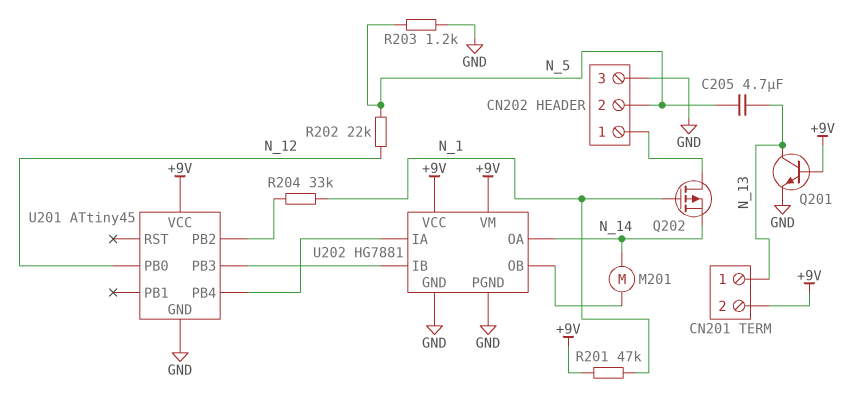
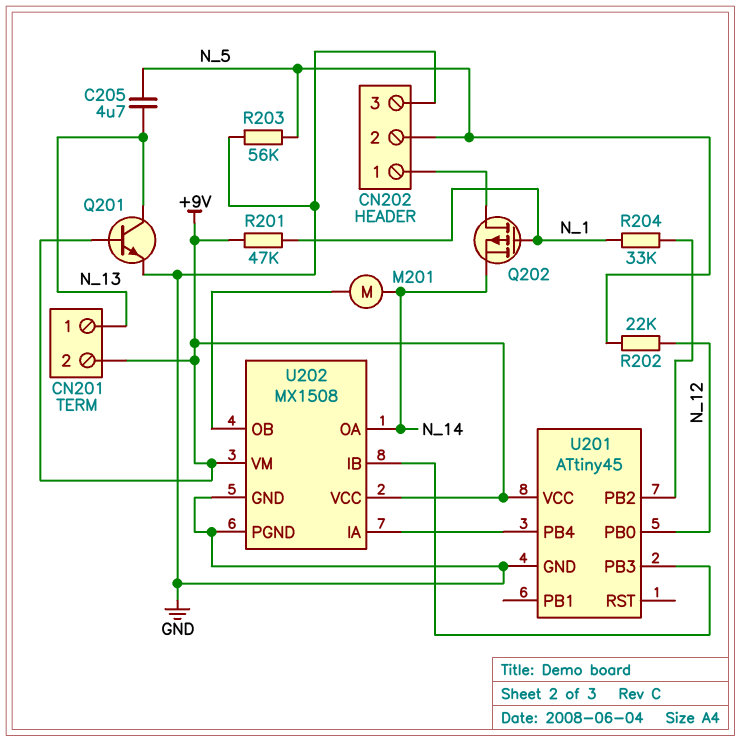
R203: 1.2k (GND, N_5) -> 56k (GND, N_5)
U202: HG7881 -> MX1508

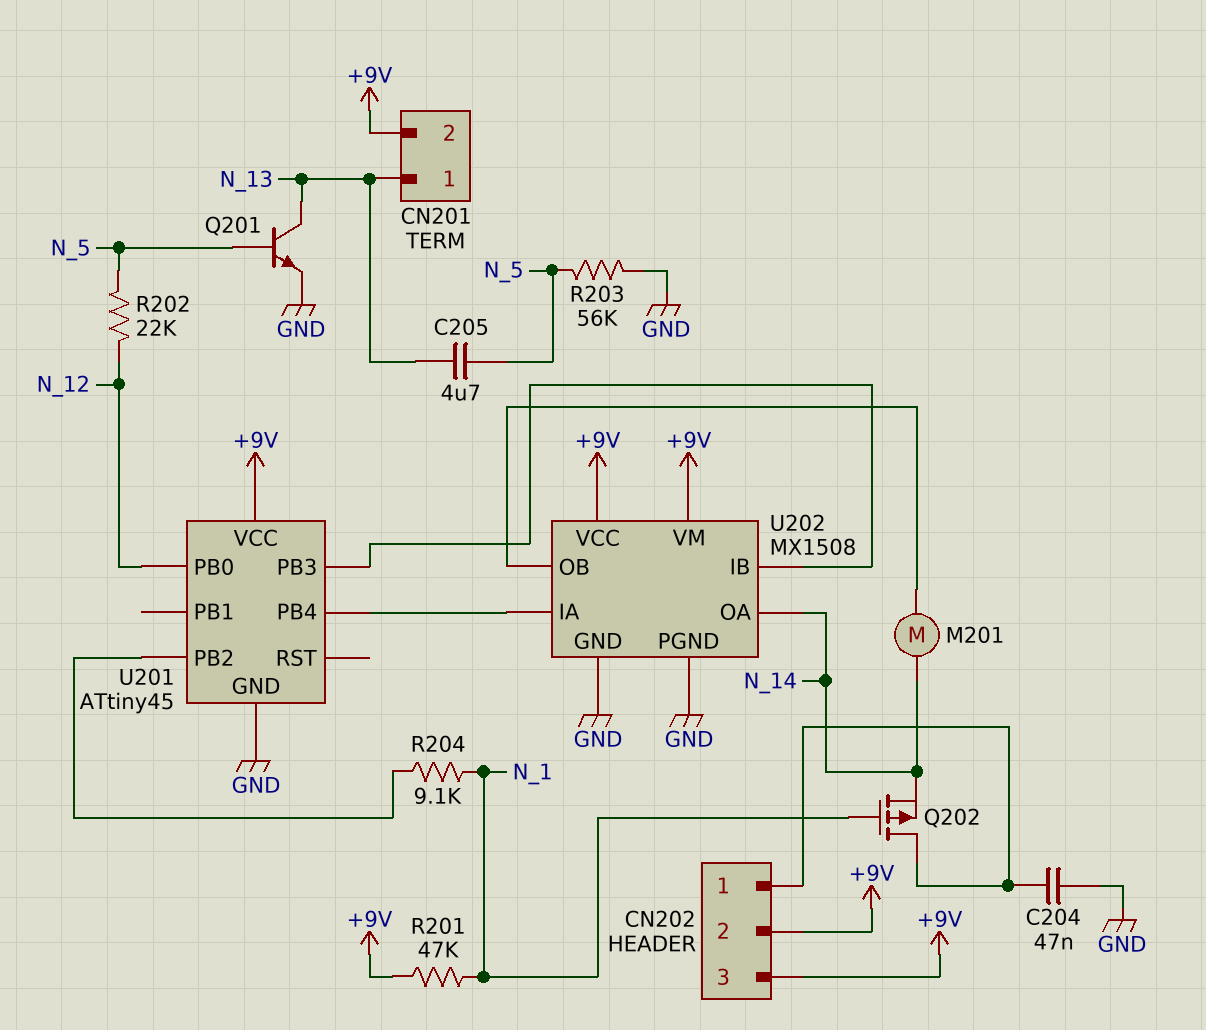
C204: none -> 47nF (CN202/1, GND)
CN202 pin 2: N_5 -> +9V
CN202 pin 3: GND -> +9V
Q201: NPN (B +9V, C N_13, E GND) -> NPN (B N_5, C N_13, E GND)
R204: 33k (N_1, U201/PB2) -> 9.1k (N_1, U201/PB2)

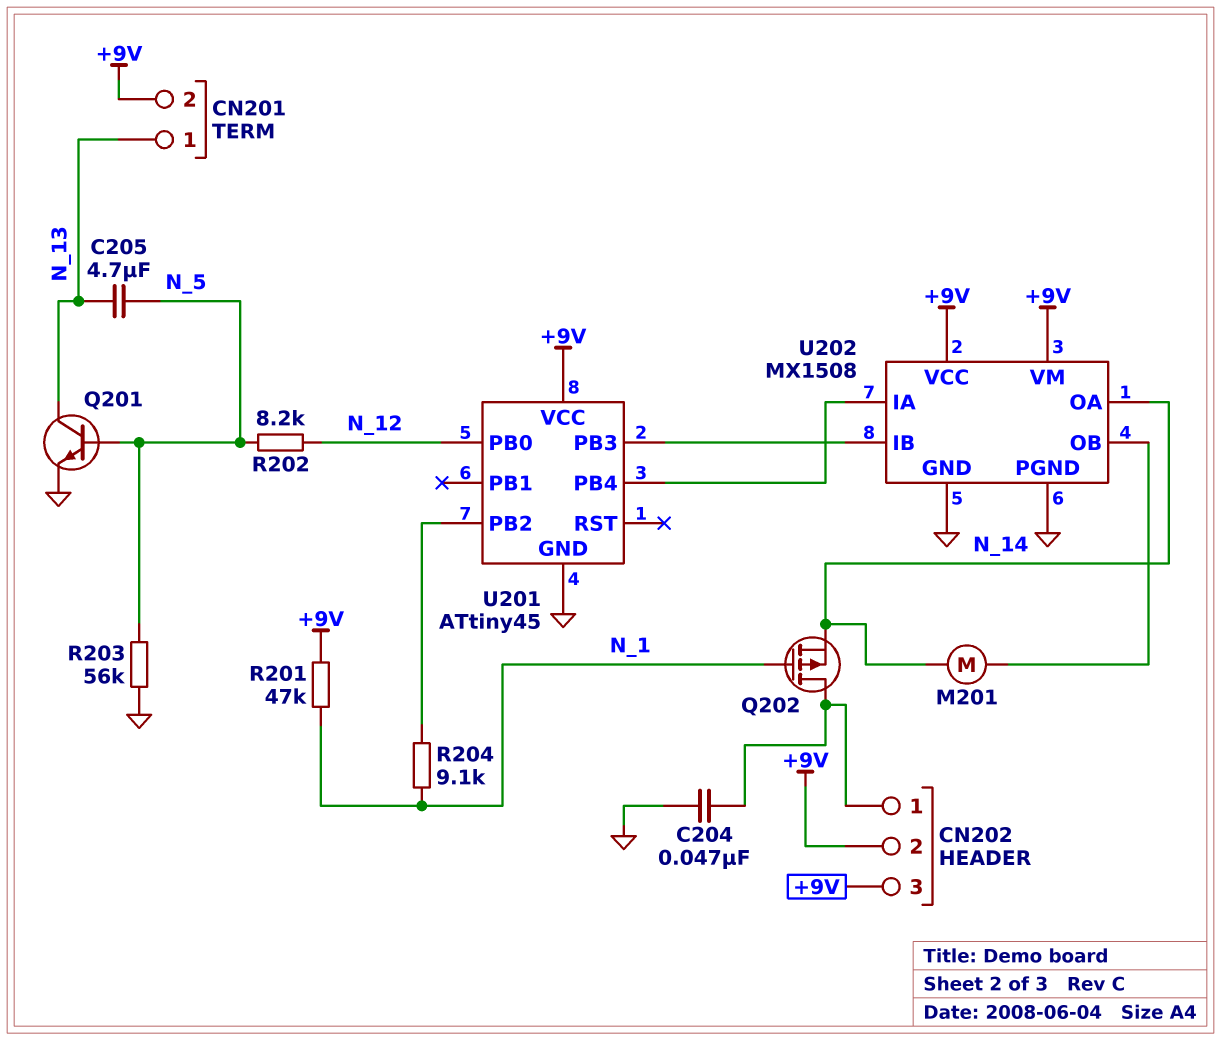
R202: 22k (N_5, N_12) -> 8.2k (N_5, N_12)

